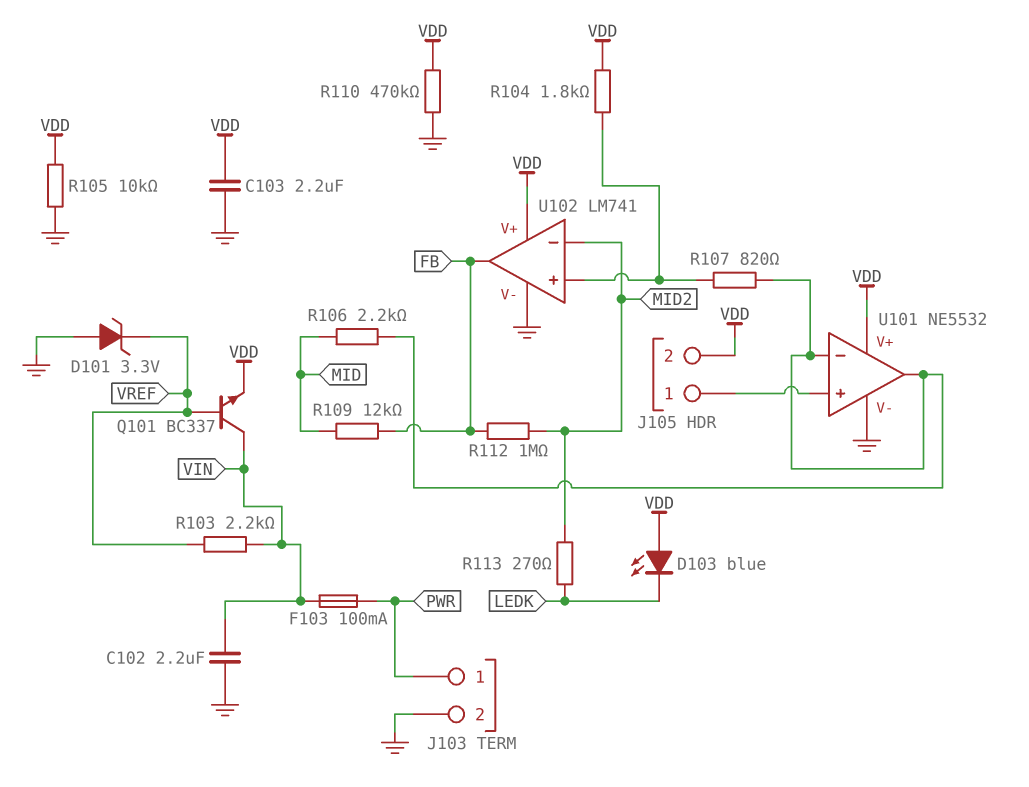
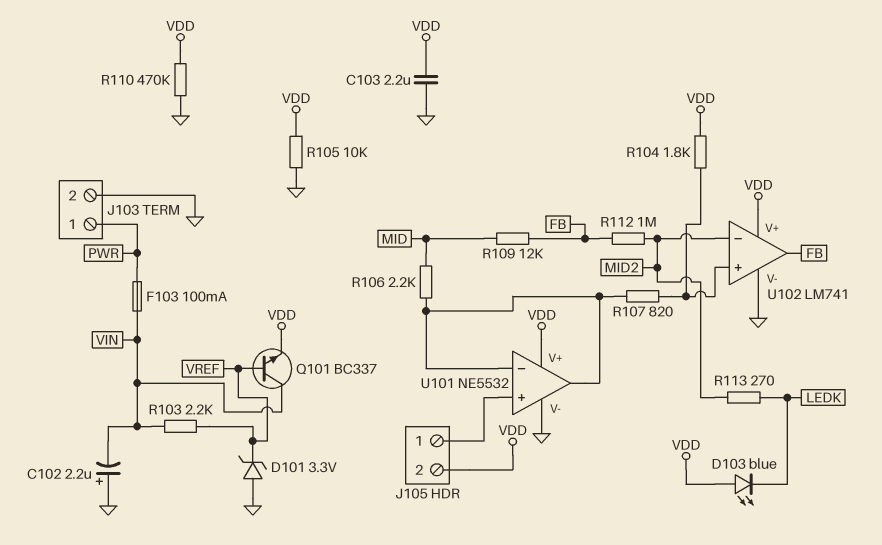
C102: 2.2uF (GND, VIN) -> 2.2uF (plus GND, minus VIN)

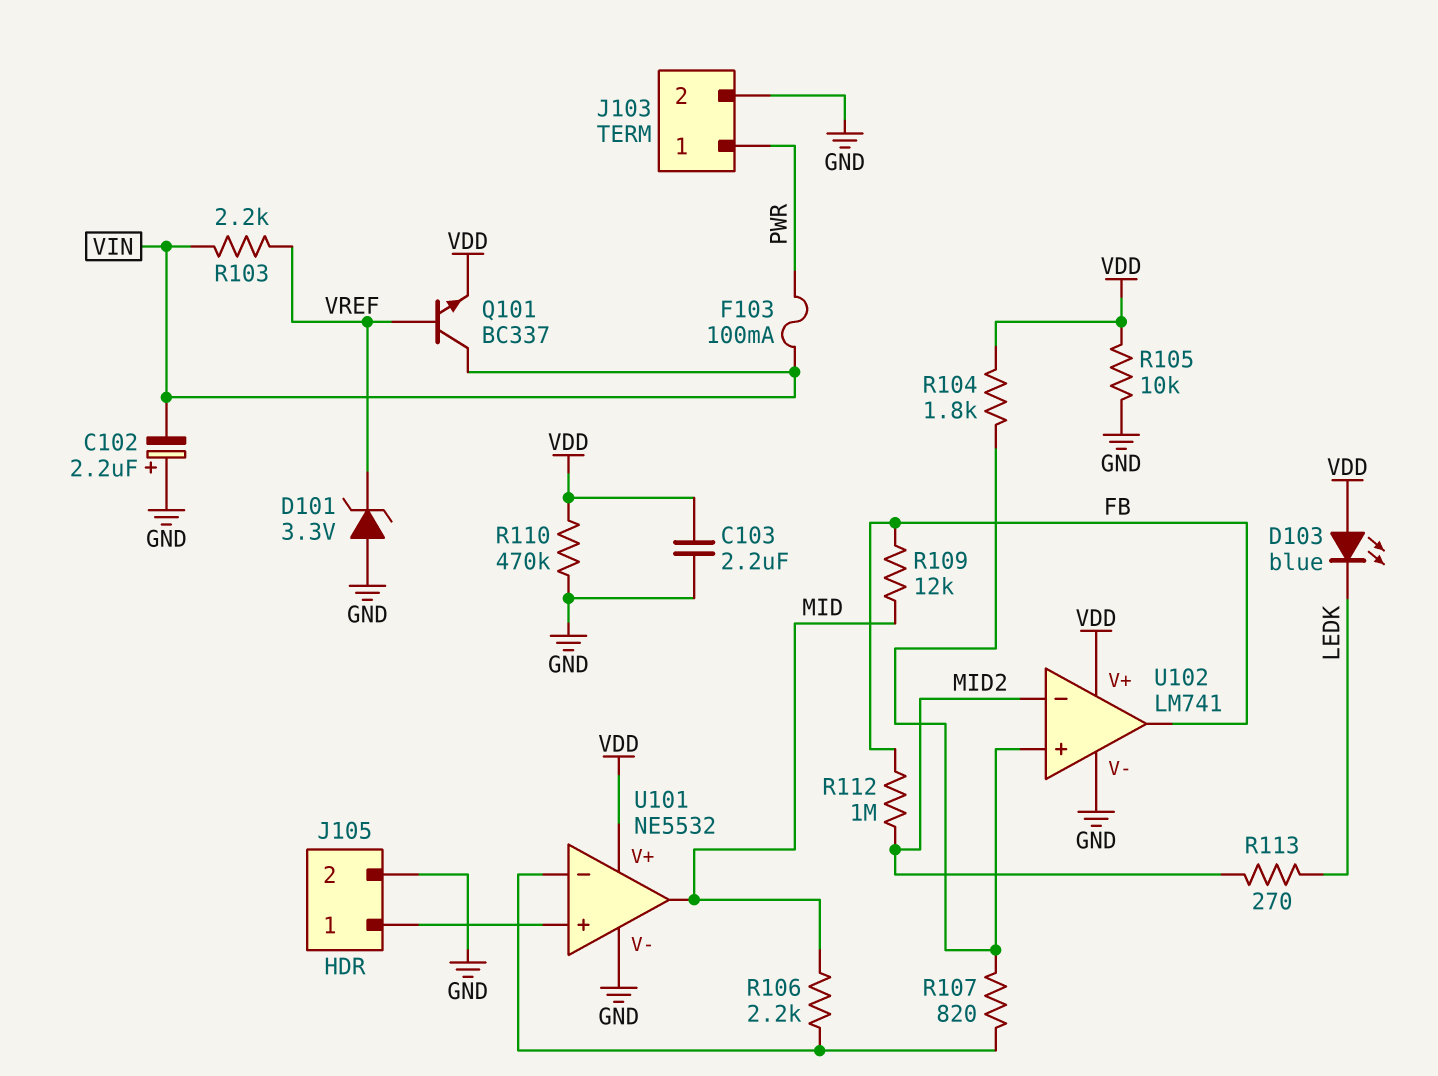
J105 pin 2: VDD -> GND
U101 pin out: U101/in- -> MID

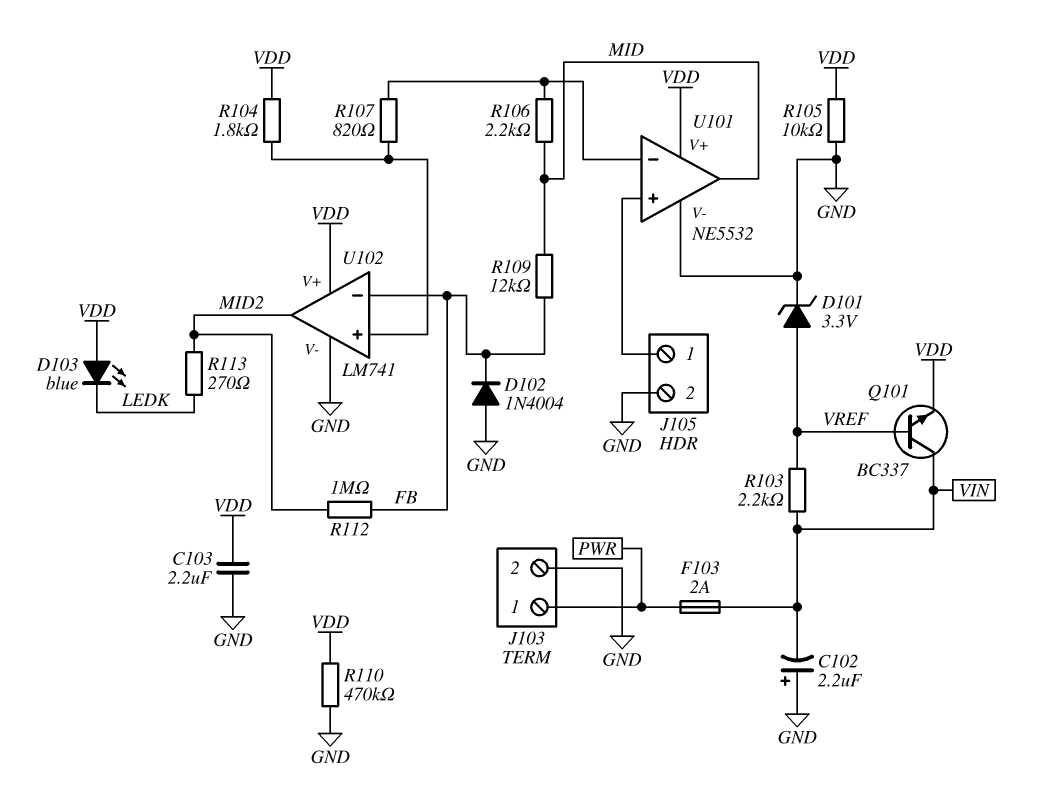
D101: zener 3.3V (A GND, K VREF) -> zener 3.3V (A VREF, K GND)
D102: none -> diode 1N4004 (A GND, K FB)
F103: 100mA (PWR, VIN) -> 2A (PWR, VIN)
U102 pin in-: MID2 -> FB
U102 pin out: FB -> MID2

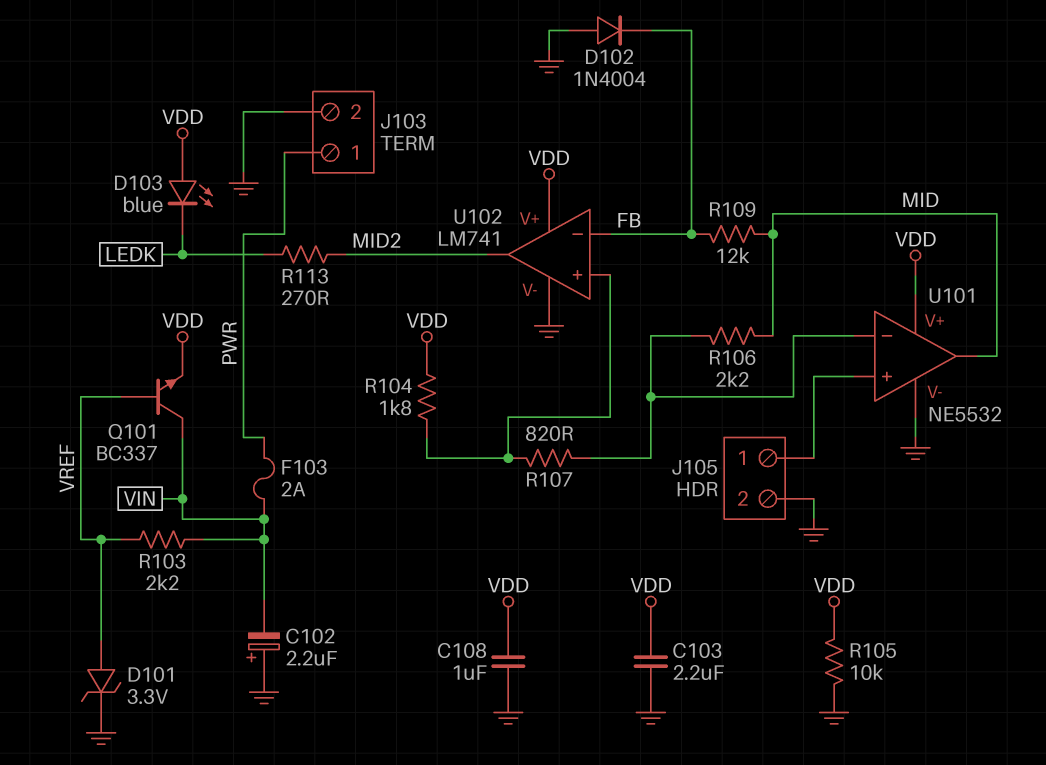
C108: none -> 1uF (GND, VDD)
R110: 470k (GND, VDD) -> none
R112: 1M (FB, MID2) -> none

